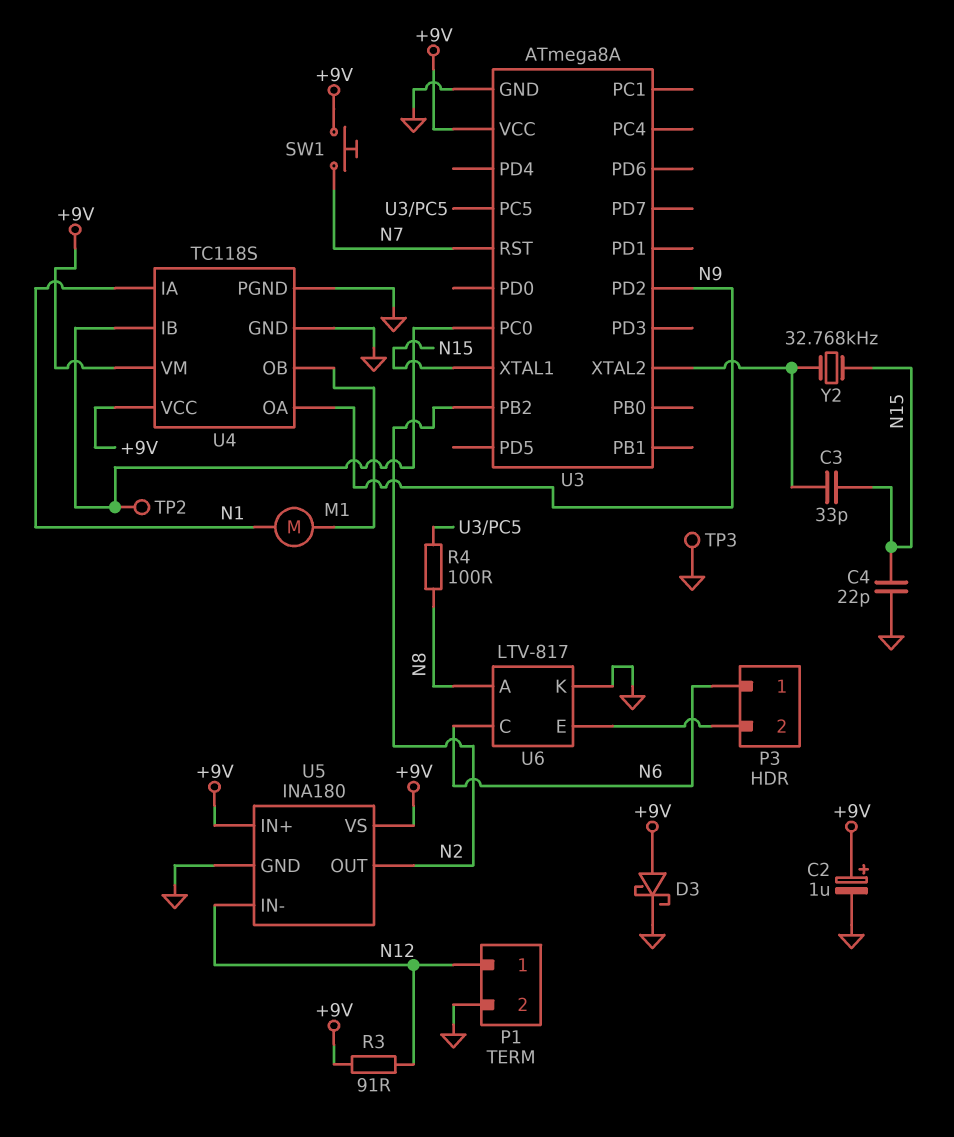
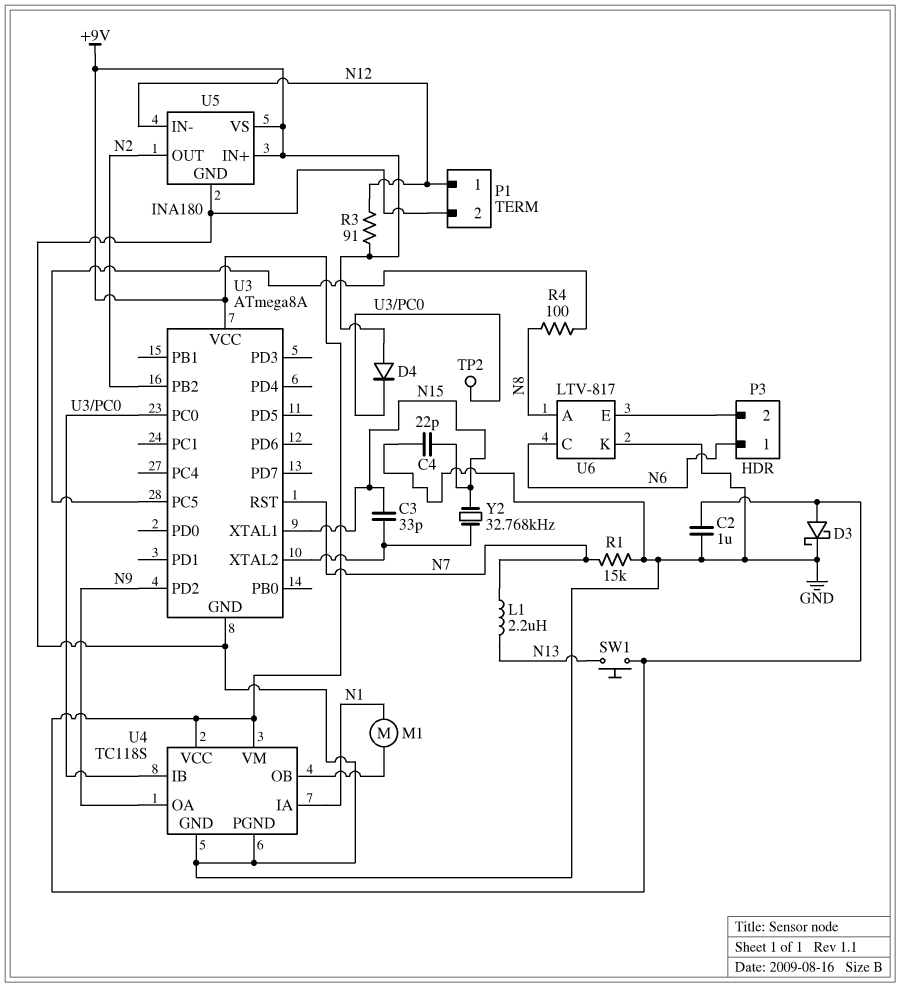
C2: 1uF (plus +9V, minus GND) -> 1uF (+9V, GND)
D4: none -> diode (A +9V, K U3/PC0)
L1: none -> 2.2uH (N7, N13)
R1: none -> 15k (GND, N7)
SW1: button (+9V, N7) -> button (+9V, N13)
TP3: test point (GND) -> none

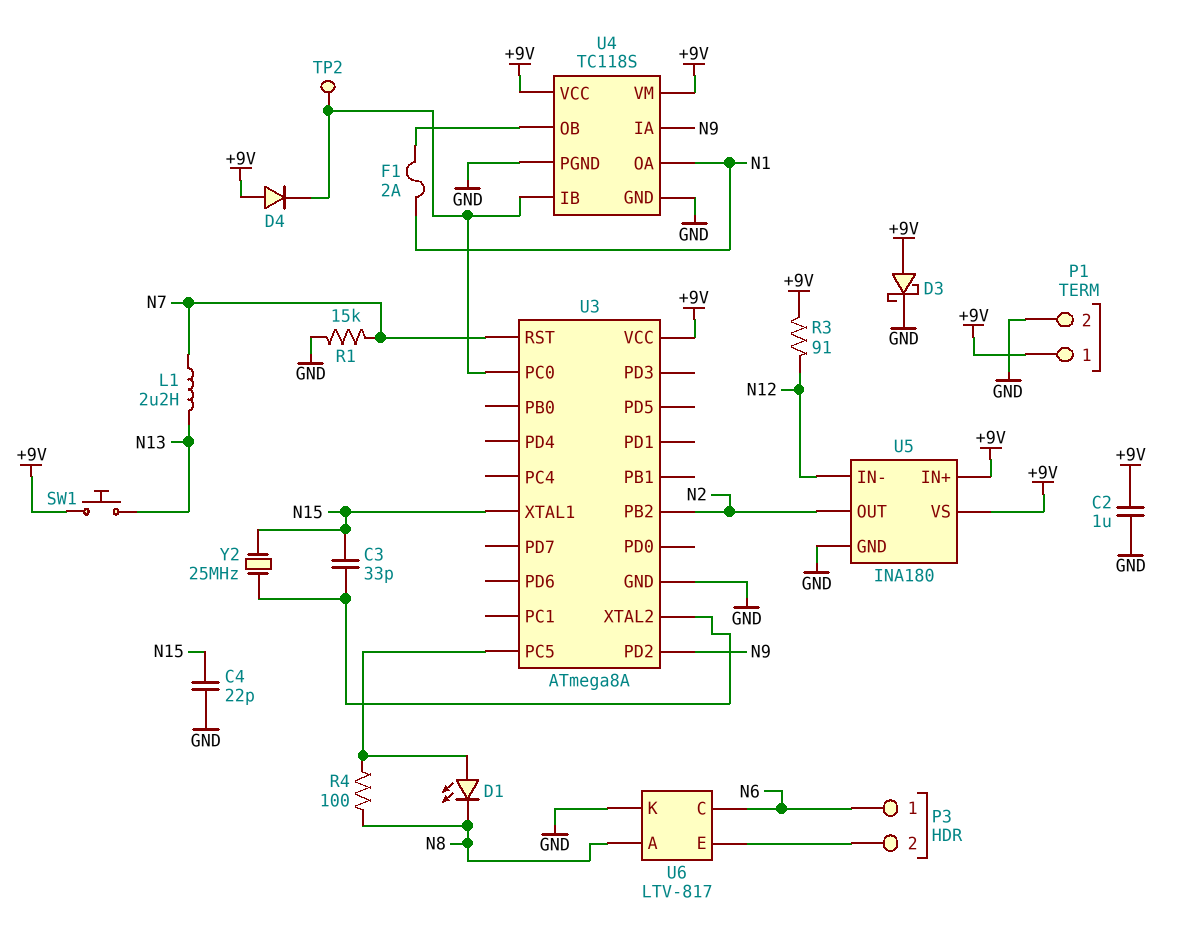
D1: none -> LED (A U3/PC5, K N8)
F1: none -> 2A (N1, U4/OB)
M1: motor (N1, U4/OB) -> none
P1 pin 1: N12 -> +9V
U4 pin IA: N1 -> N9
U4 pin OA: N9 -> N1
Y2: 32.768kHz (N15, U3/XTAL2) -> 25MHz (N15, U3/XTAL2)

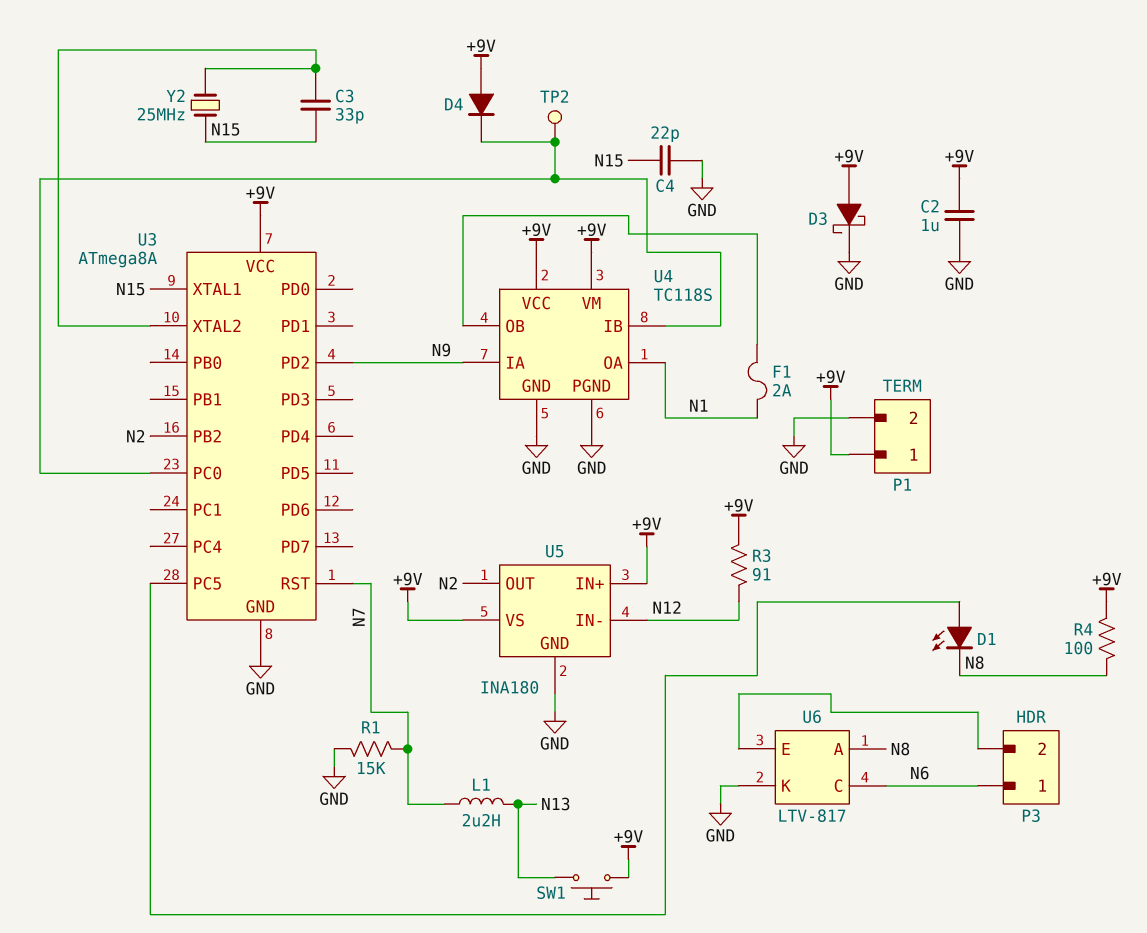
R4: 100 (N8, U3/PC5) -> 100 (+9V, N8)

